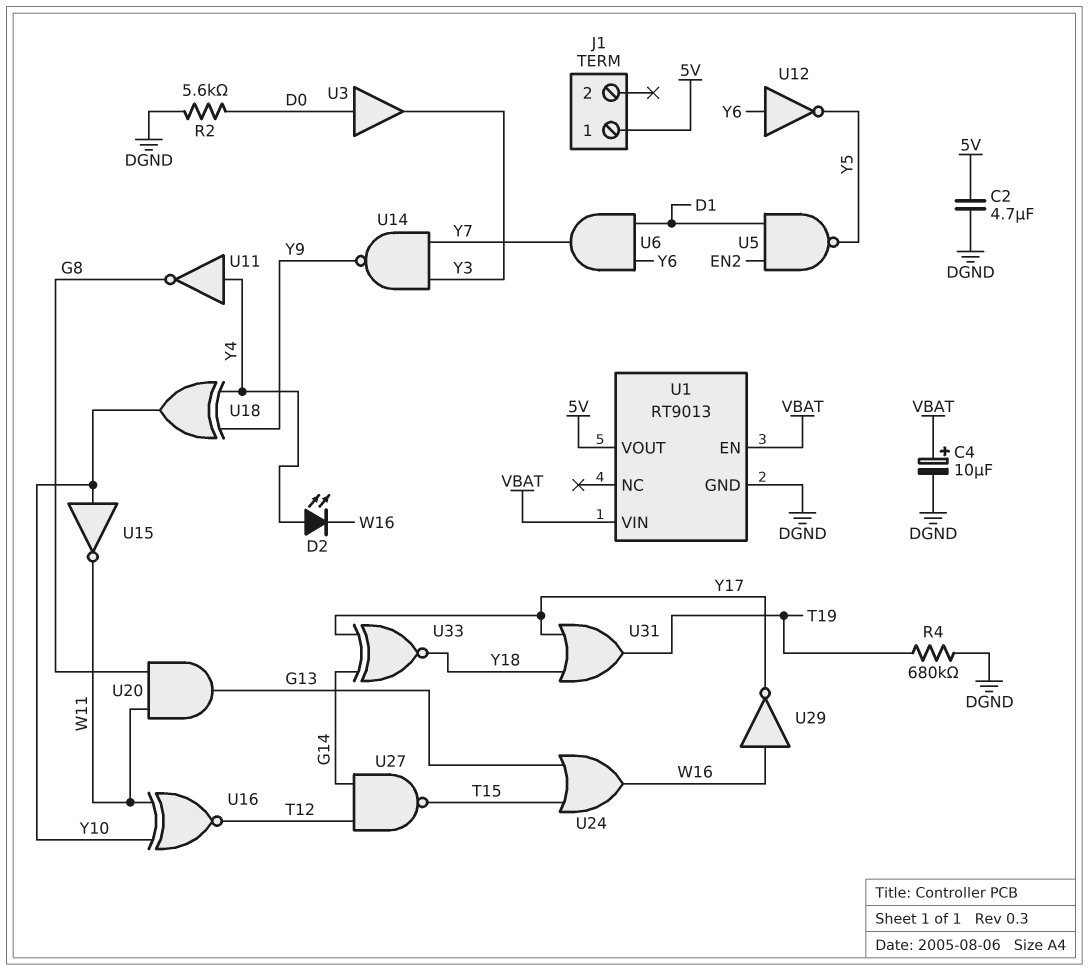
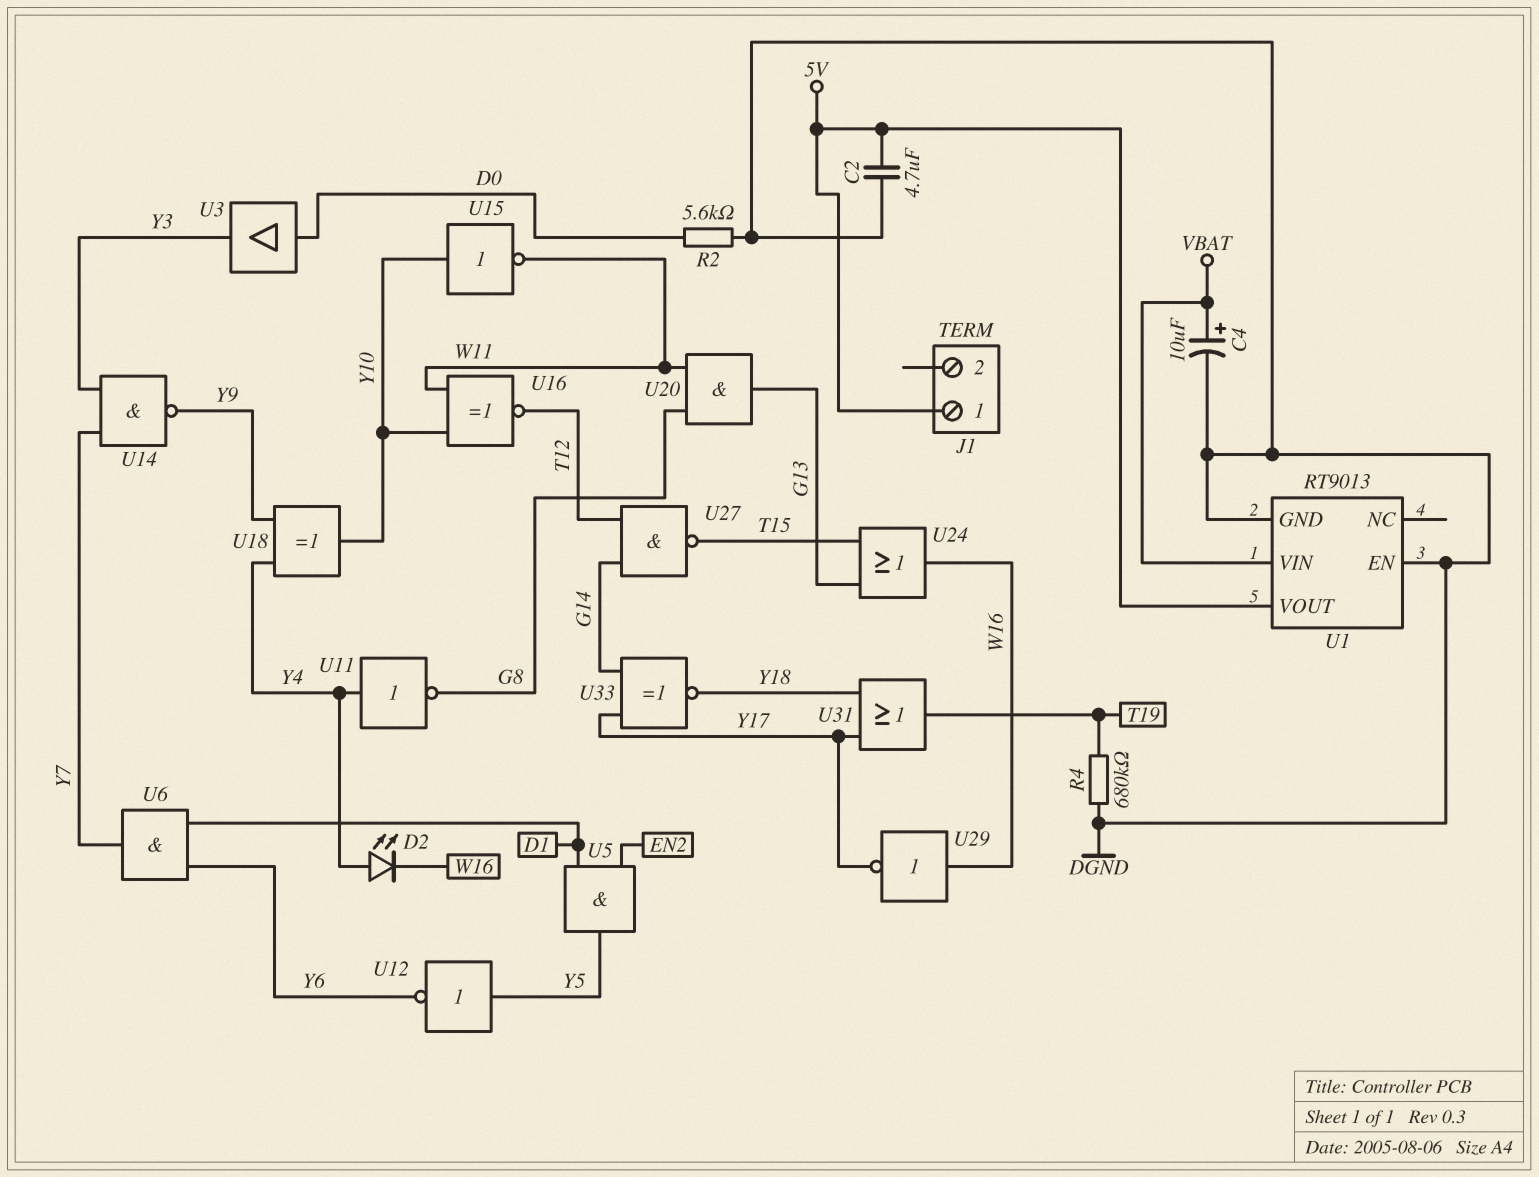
U1 pin EN: VBAT -> DGND
U5: NAND (in D1, in EN2, out Y5) -> AND (in D1, in EN2, out Y5)
U12: NOT (in Y6, out Y5) -> NOT (in Y5, out Y6)

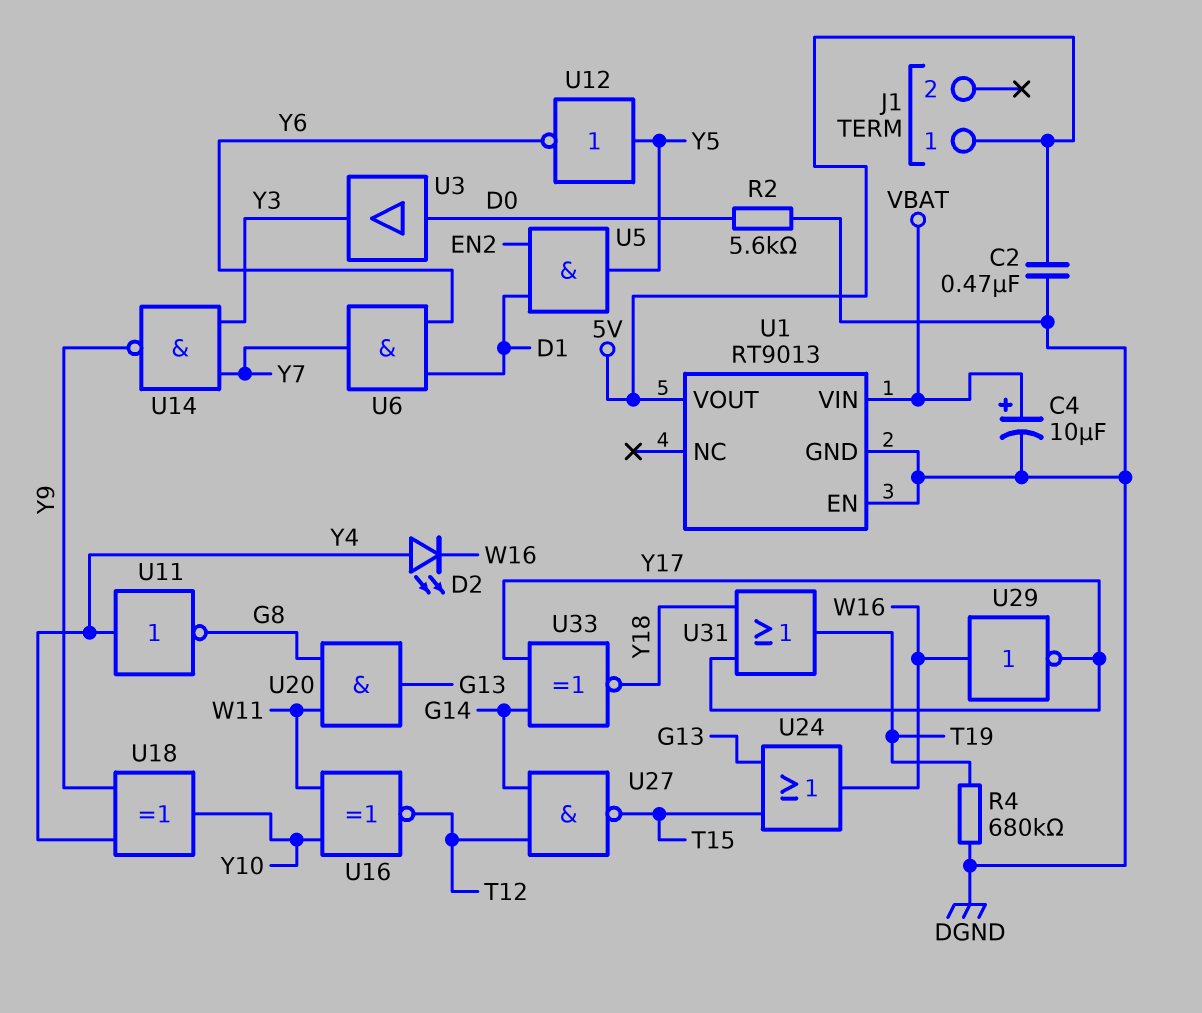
C2: 4.7uF (5V, DGND) -> 470nF (5V, DGND)
U15: NOT (in Y10, out W11) -> none

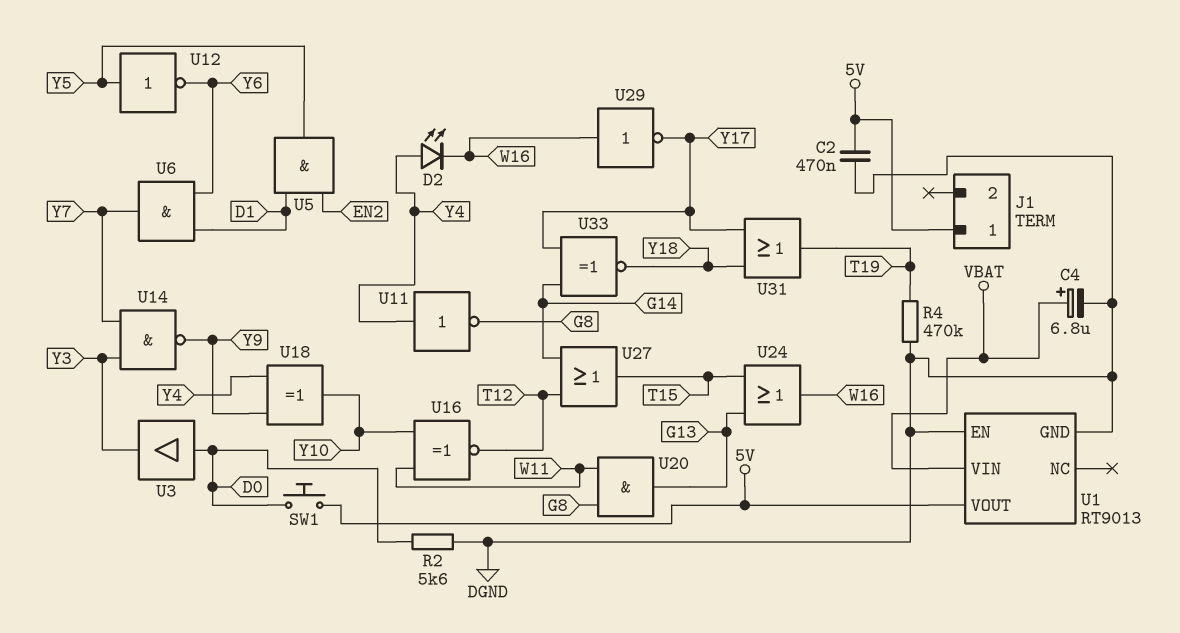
C4: 10uF (plus VBAT, minus DGND) -> 6.8uF (plus VBAT, minus DGND)
R4: 680k (DGND, T19) -> 470k (DGND, T19)
SW1: none -> button (5V, D0)
U27: NAND (in G14, in T12, out T15) -> OR (in G14, in T12, out T15)

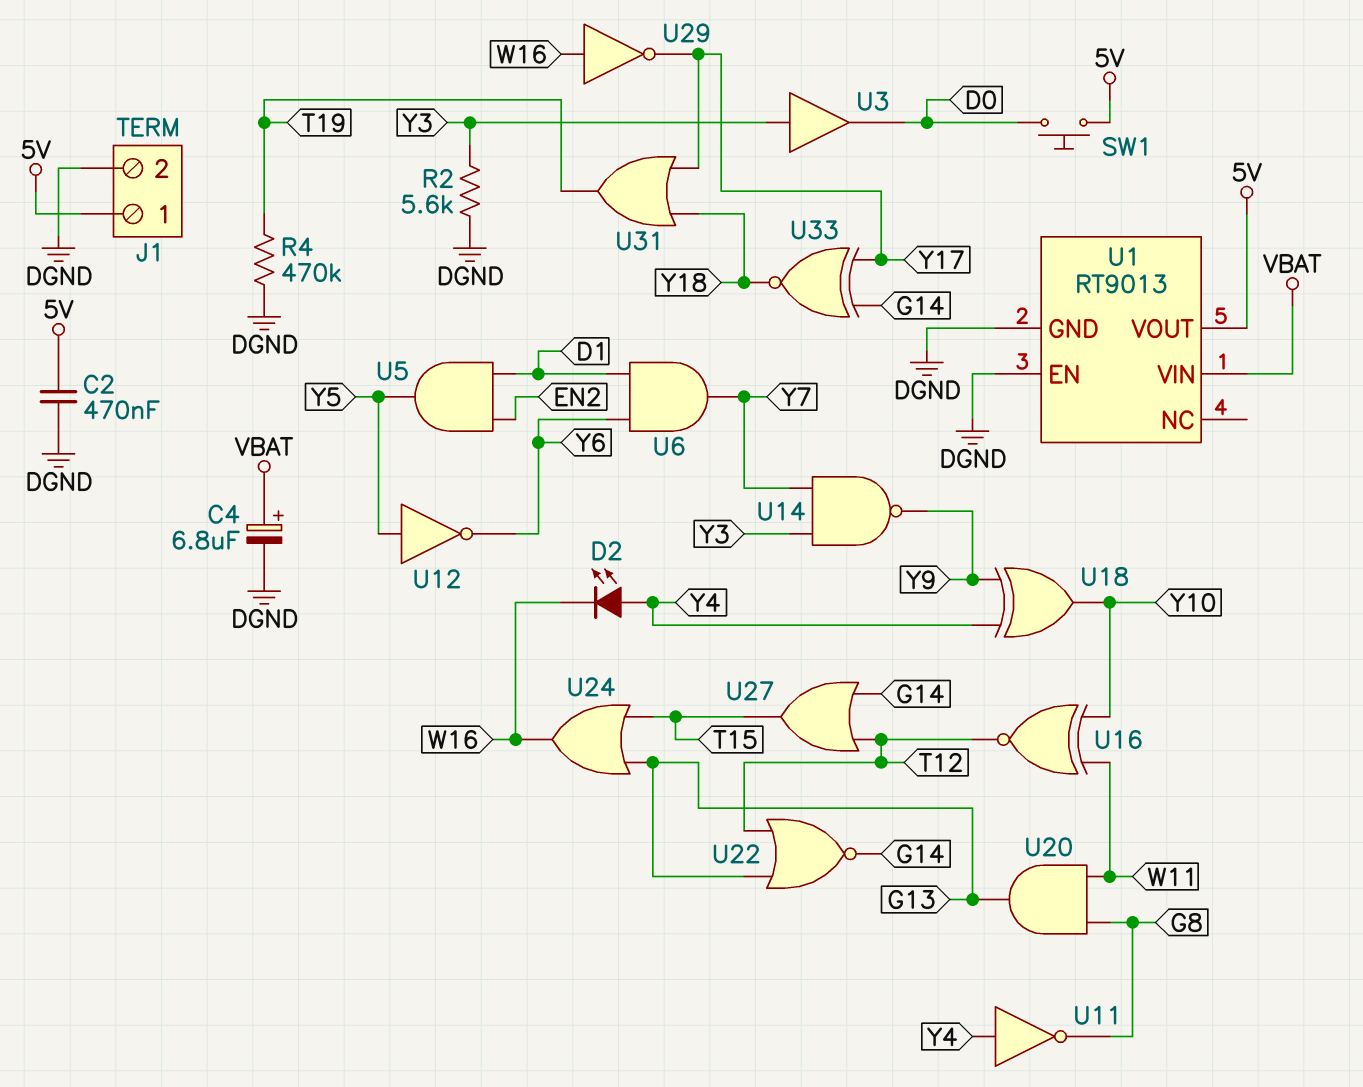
J1 pin 2: none -> DGND
R2: 5.6k (D0, DGND) -> 5.6k (DGND, Y3)
U3: buffer (in D0, out Y3) -> buffer (in Y3, out D0)
U22: none -> NOR (in G13, in T12, out G14)

